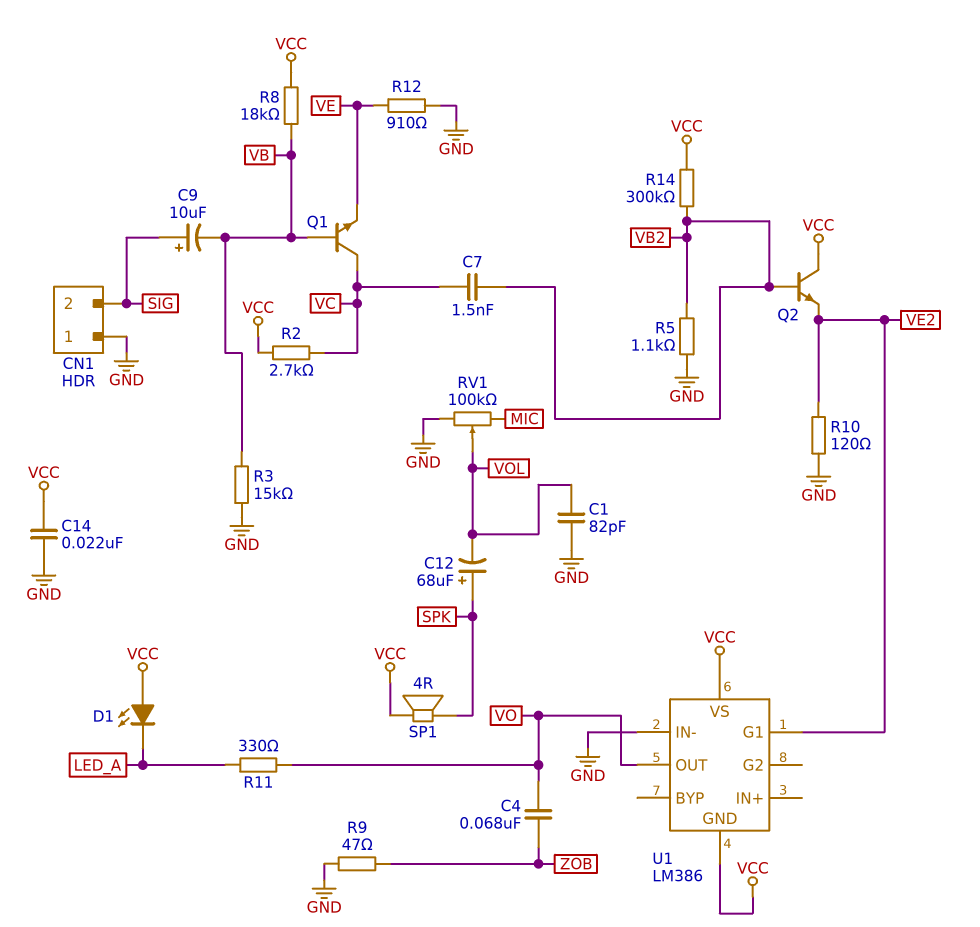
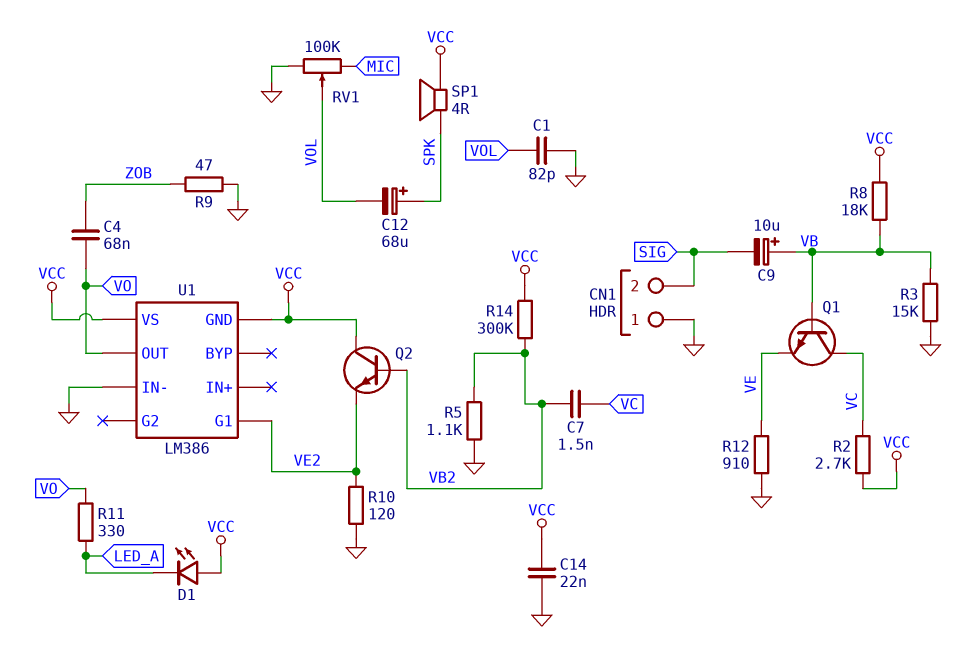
C9: 10uF (plus SIG, minus VB) -> 10uF (plus VB, minus SIG)

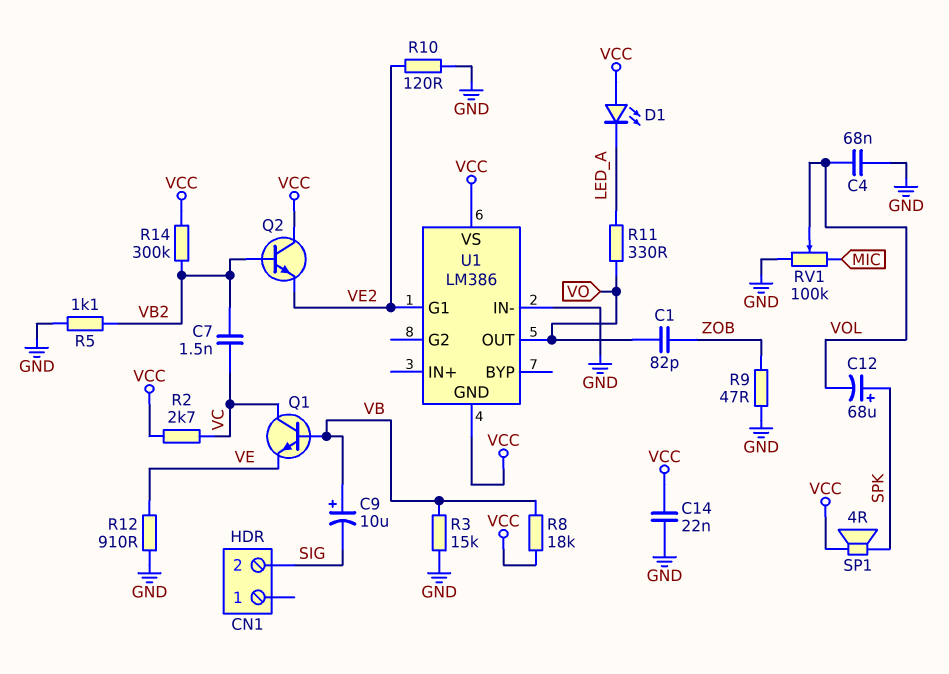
C1: 82pF (GND, VOL) -> 82pF (VO, ZOB)
C4: 68nF (VO, ZOB) -> 68nF (GND, VOL)
CN1 pin 1: GND -> none

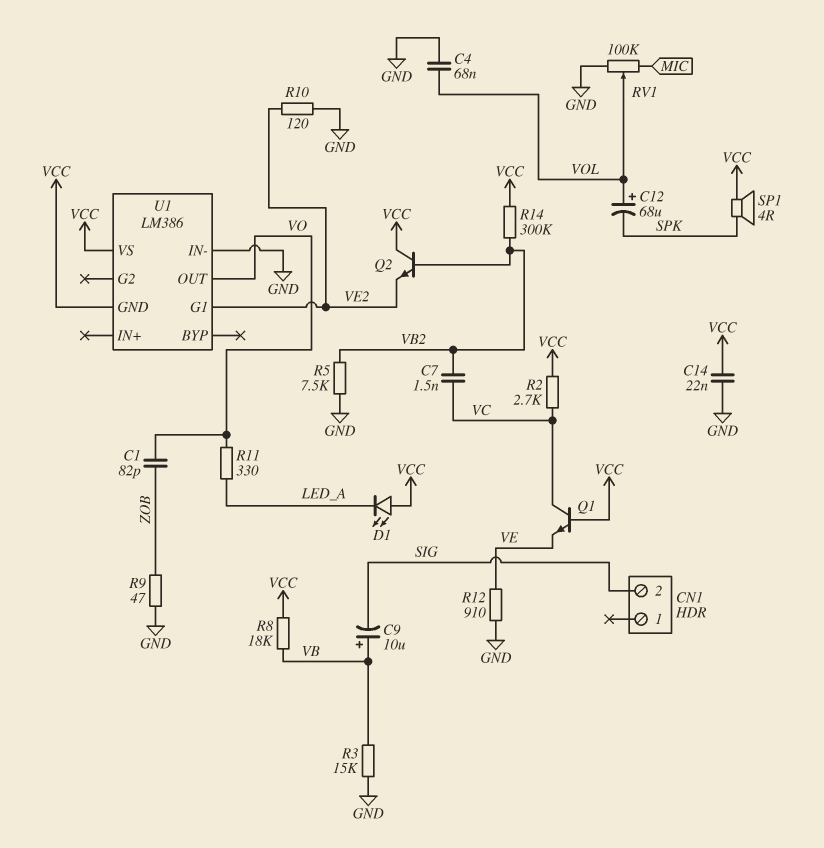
C12: 68uF (plus SPK, minus VOL) -> 68uF (plus VOL, minus SPK)
Q1: NPN (B VB, C VC, E VE) -> NPN (B VCC, C VC, E VE)
R5: 1.1k (GND, VB2) -> 7.5k (GND, VB2)

